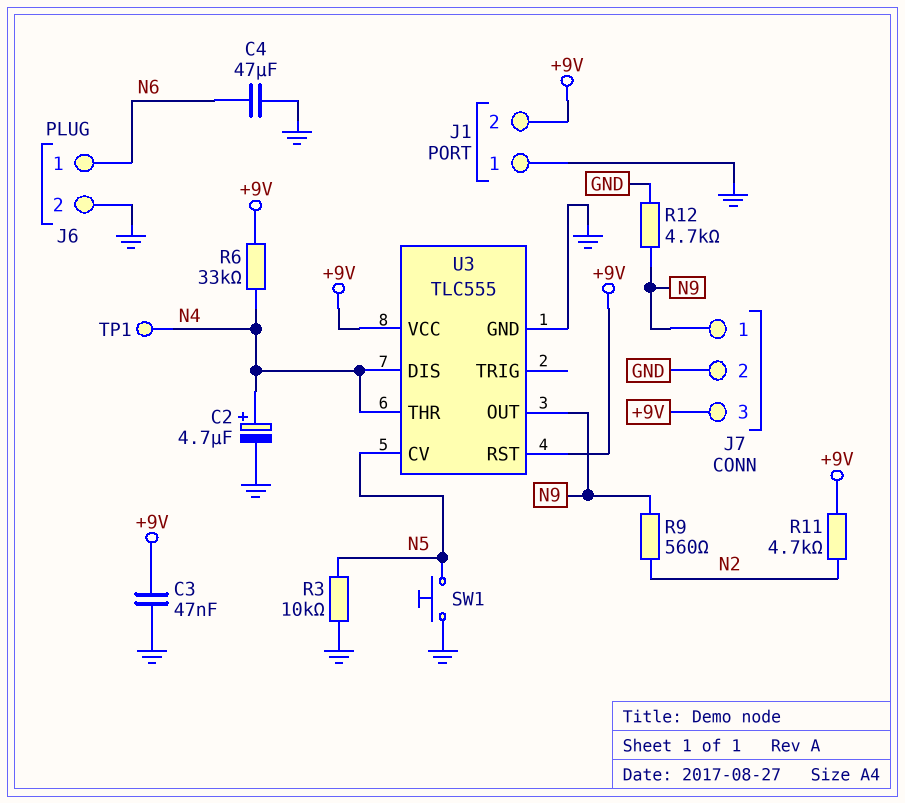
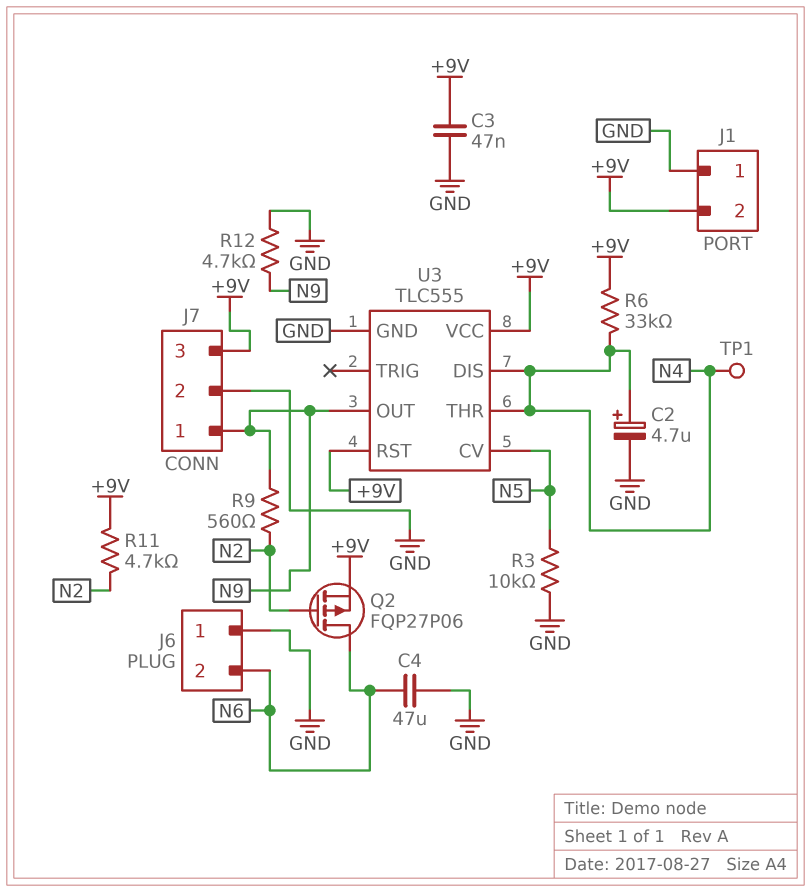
J6 pin 1: N6 -> GND
J6 pin 2: GND -> N6
Q2: none -> PMOS FQP27P06 (G N2, D N6, S +9V)
SW1: button (GND, N5) -> none

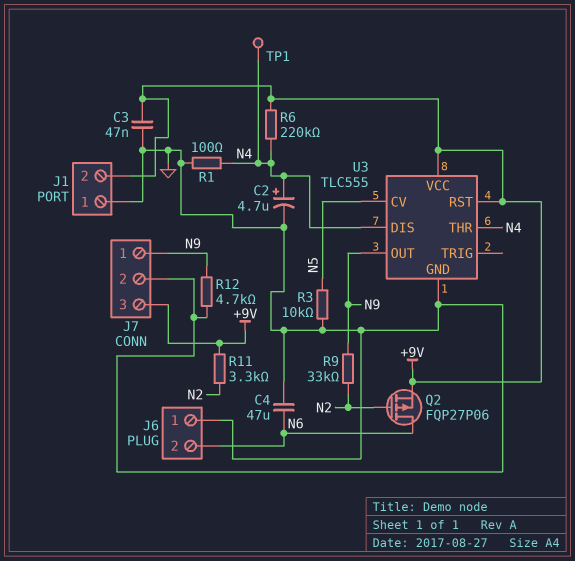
R1: none -> 100 (GND, N4)
R6: 33k (+9V, N4) -> 220k (+9V, N4)
R9: 560 (N2, N9) -> 33k (N2, N9)
R11: 4.7k (+9V, N2) -> 3.3k (+9V, N2)

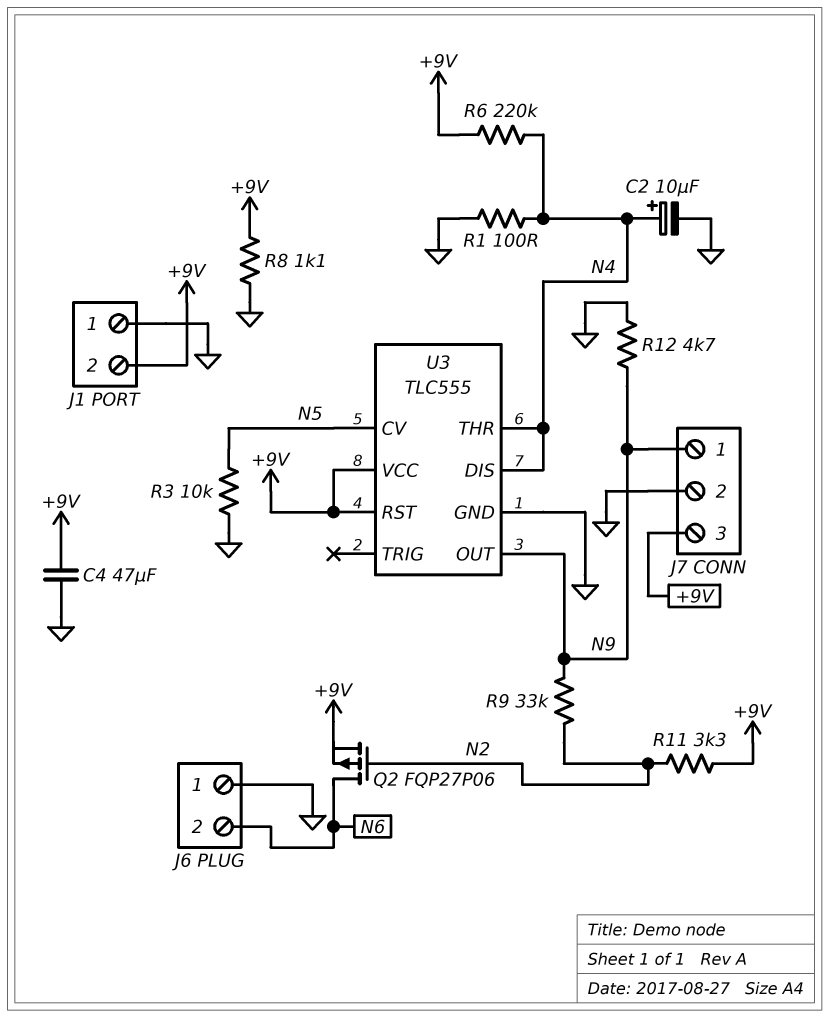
C2: 4.7uF (plus N4, minus GND) -> 10uF (plus N4, minus GND)
C3: 47nF (+9V, GND) -> none
C4: 47uF (GND, N6) -> 47uF (+9V, GND)
R8: none -> 1.1k (+9V, GND)
TP1: test point (N4) -> none

